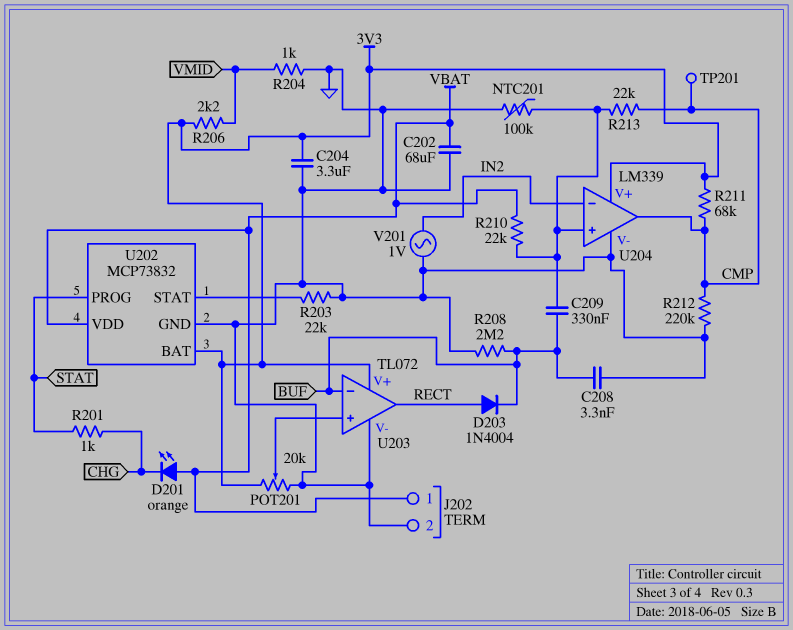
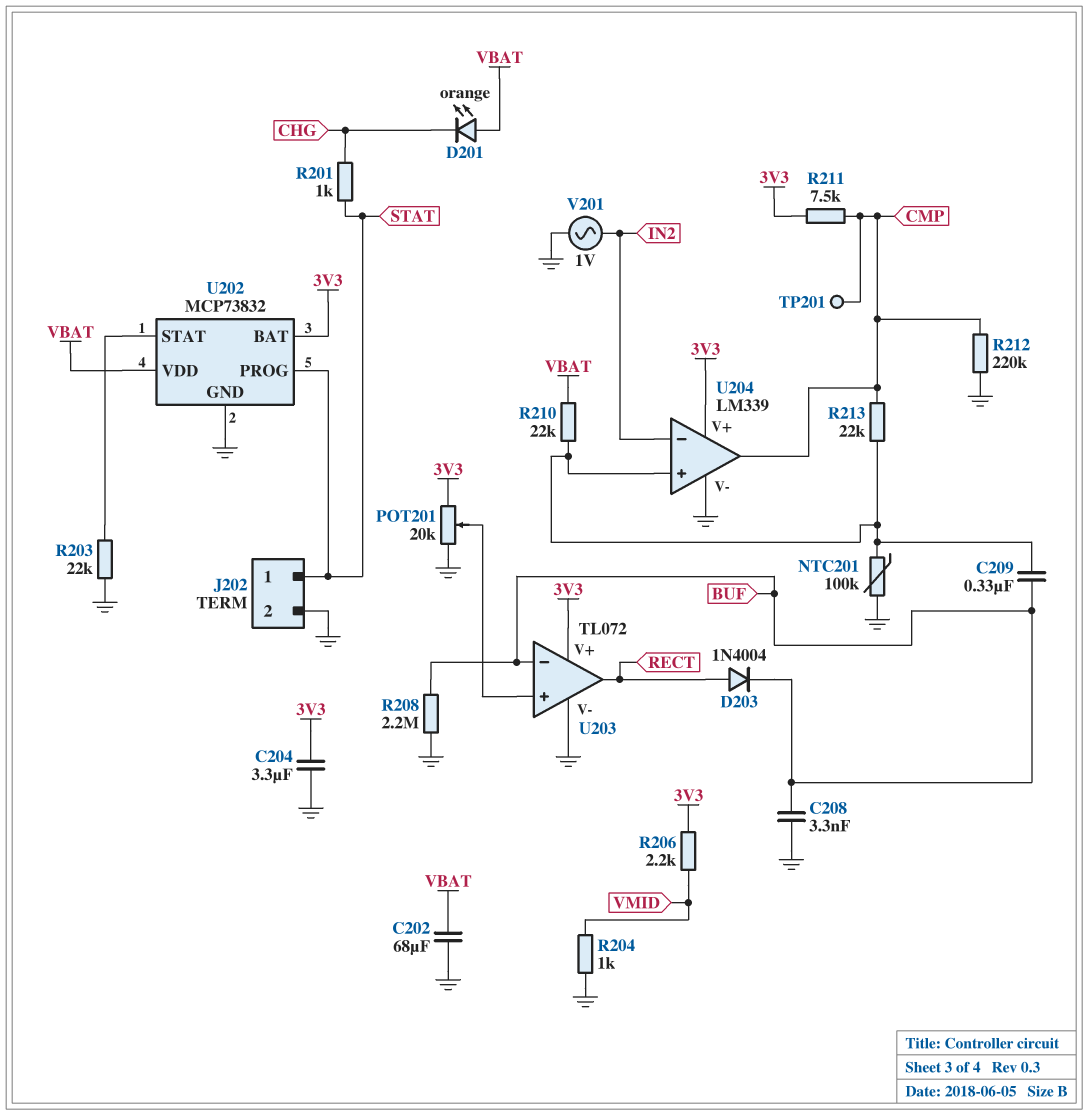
J202 pin 1: VBAT -> STAT
R211: 68k (3V3, CMP) -> 7.5k (3V3, CMP)

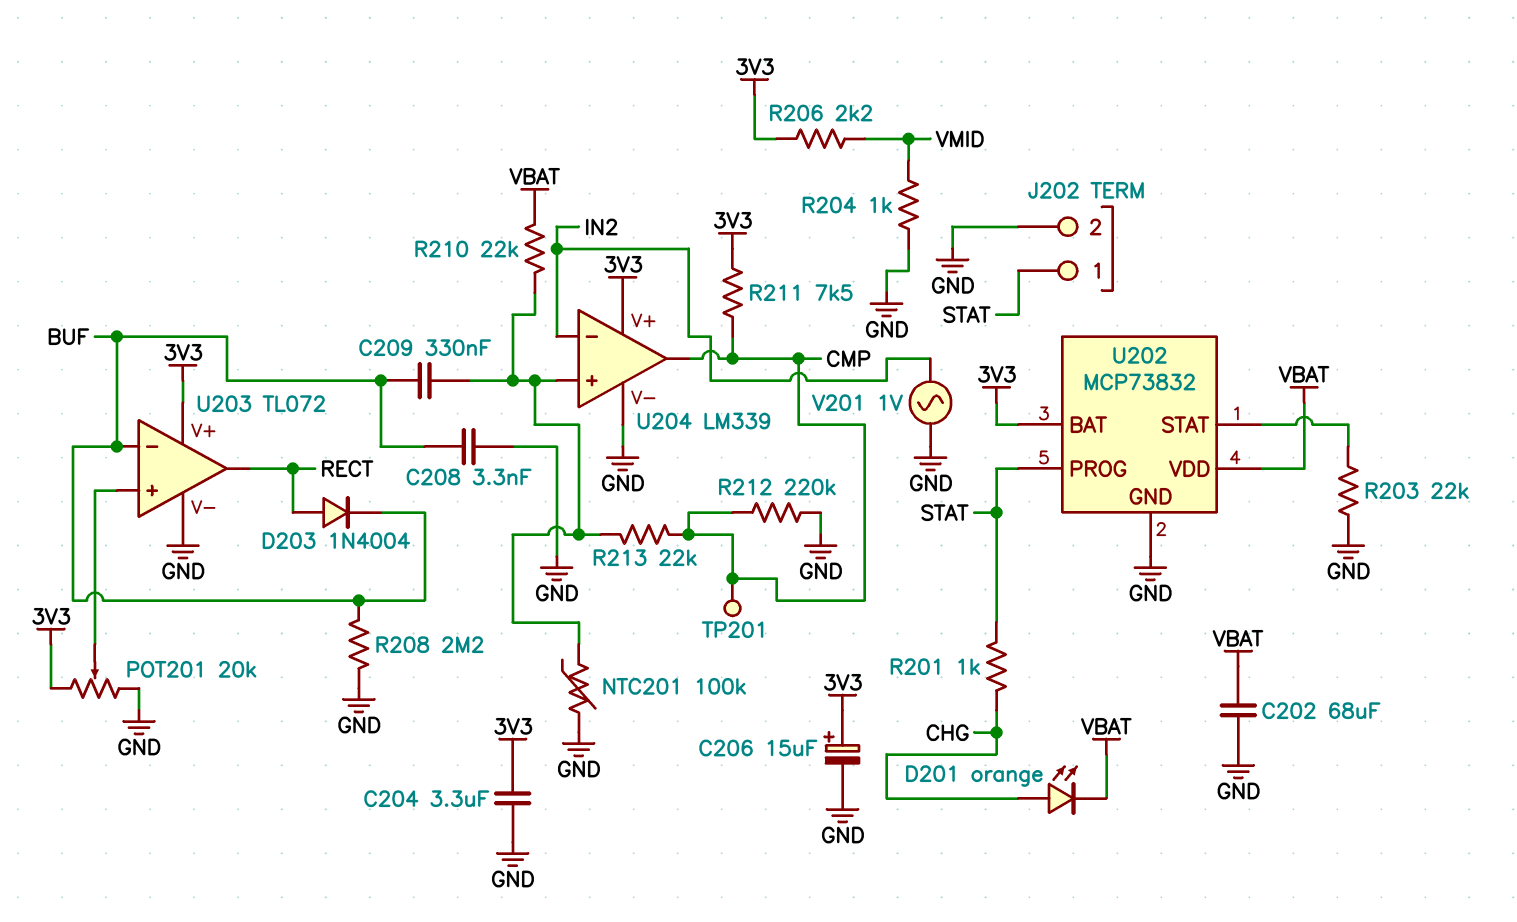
C206: none -> 15uF (plus 3V3, minus GND)
D201: LED orange (A VBAT, K CHG) -> LED orange (A CHG, K VBAT)

